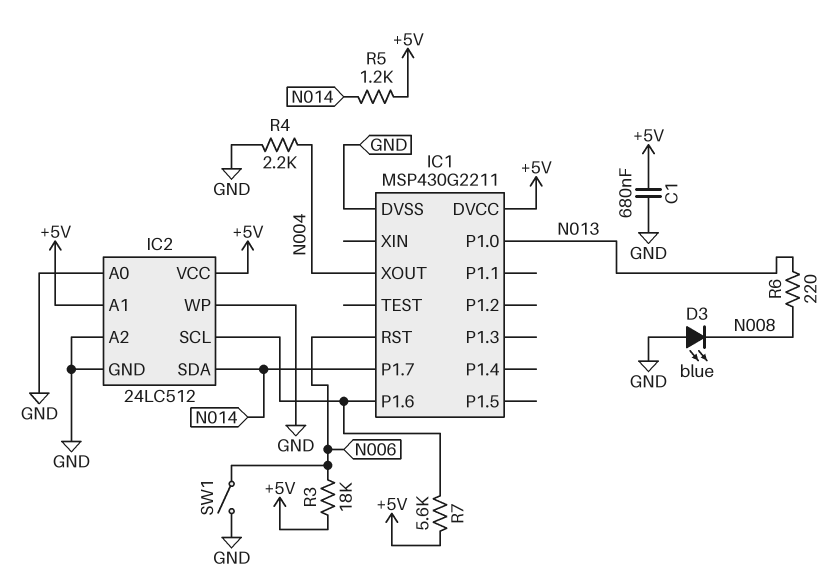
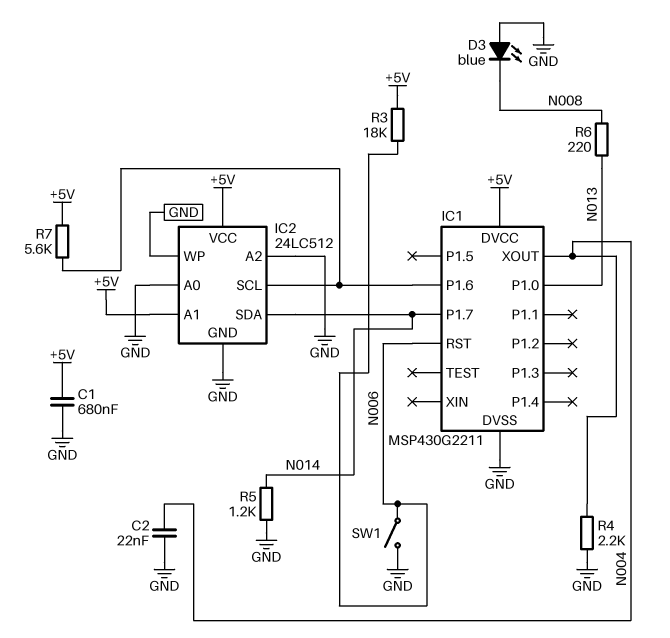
C2: none -> 22nF (GND, N004)
R5: 1.2k (+5V, N014) -> 1.2k (GND, N014)

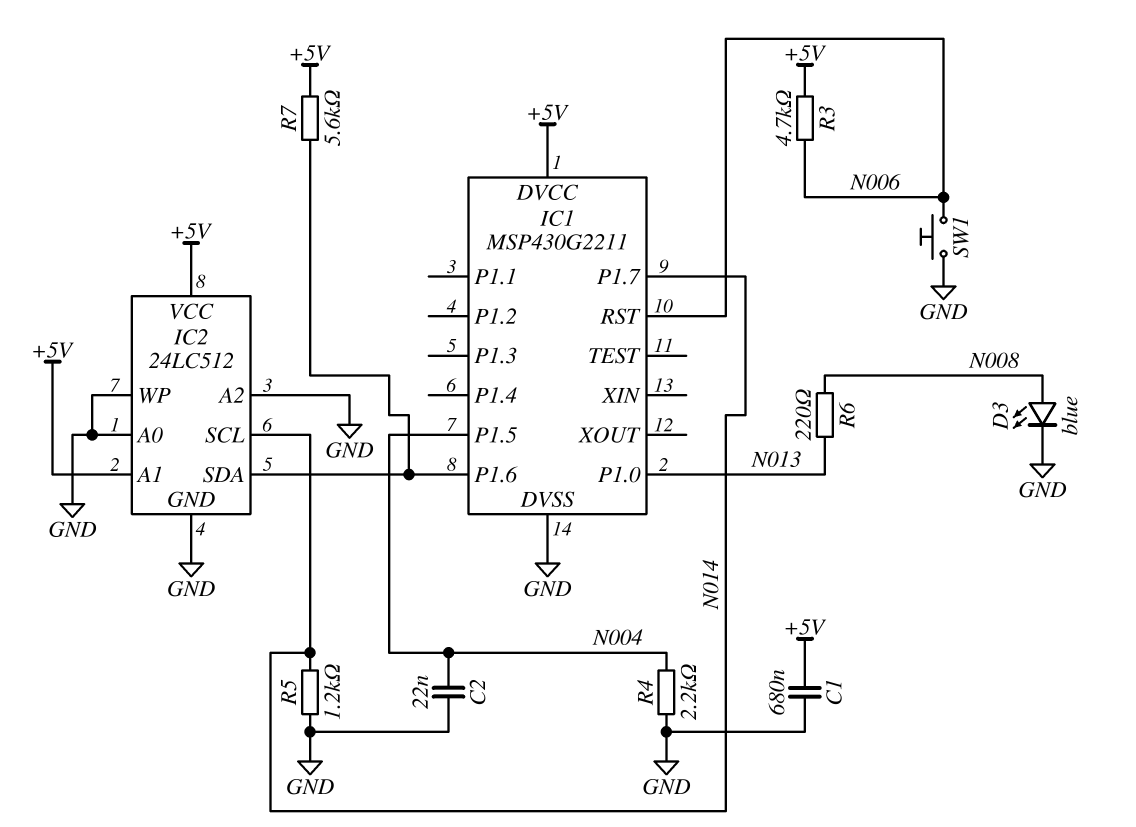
D3: LED blue (A GND, K N008) -> LED blue (A N008, K GND)
IC1 pin P1.5: none -> N004
IC1 pin XOUT: N004 -> none
IC2 pin SCL: IC1/P1.6 -> N014
IC2 pin SDA: N014 -> IC1/P1.6
R3: 18k (+5V, N006) -> 4.7k (+5V, N006)
SW1: switch (GND, N006) -> button (GND, N006)

